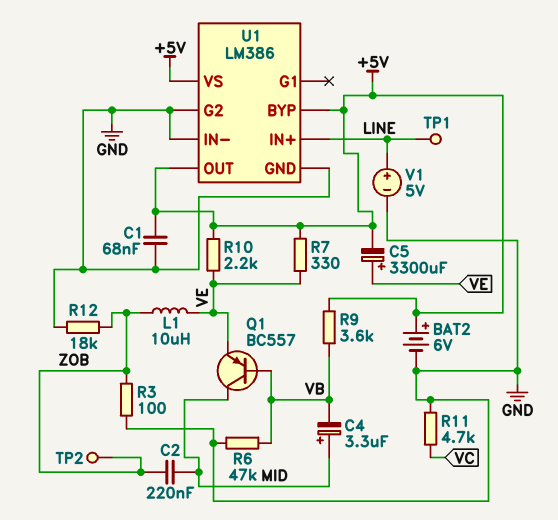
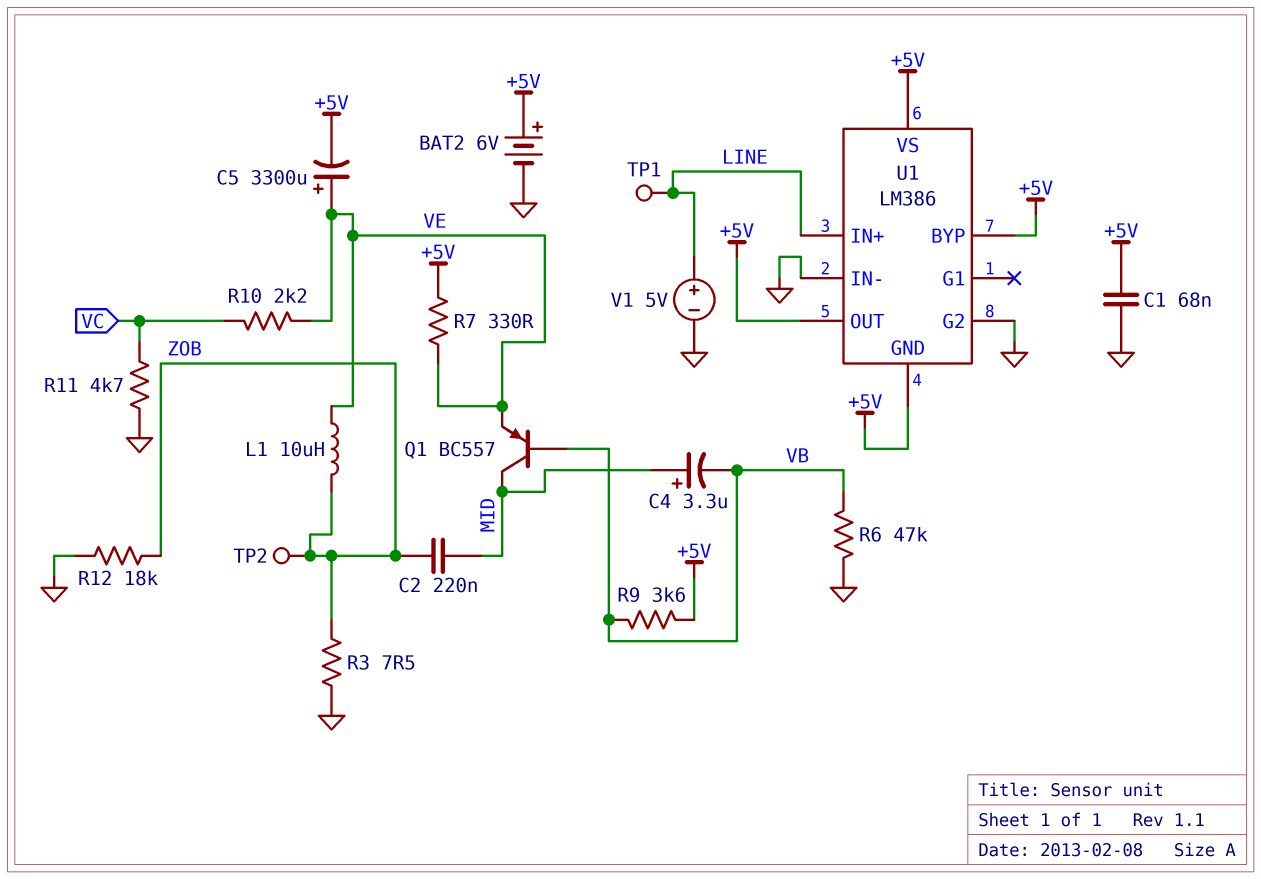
R3: 100 (GND, ZOB) -> 7.5 (GND, ZOB)
R10: 2.2k (+5V, VE) -> 2.2k (VC, VE)
U1 pin GND: GND -> +5V

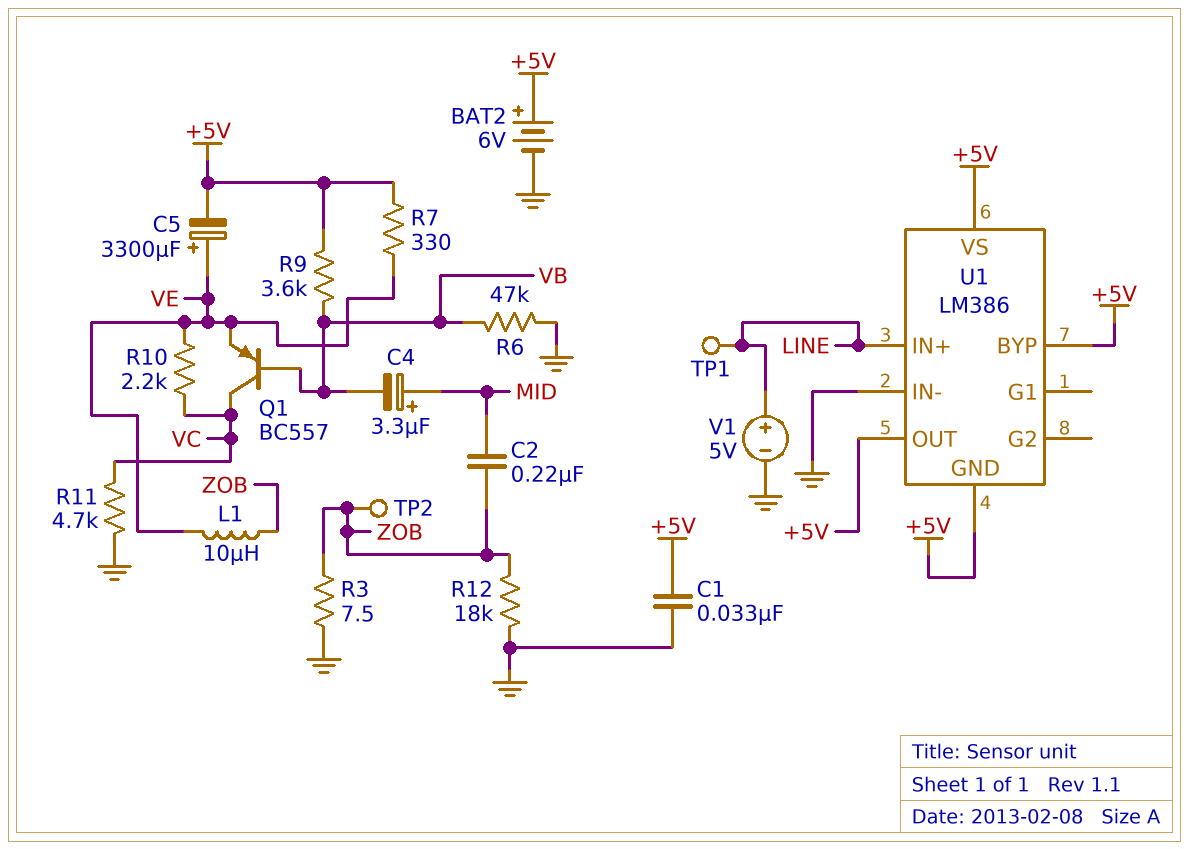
C1: 68nF (+5V, GND) -> 33nF (+5V, GND)
Q1: PNP BC557 (B VB, C MID, E VE) -> PNP BC557 (B VB, C VC, E VE)
U1 pin G2: GND -> none

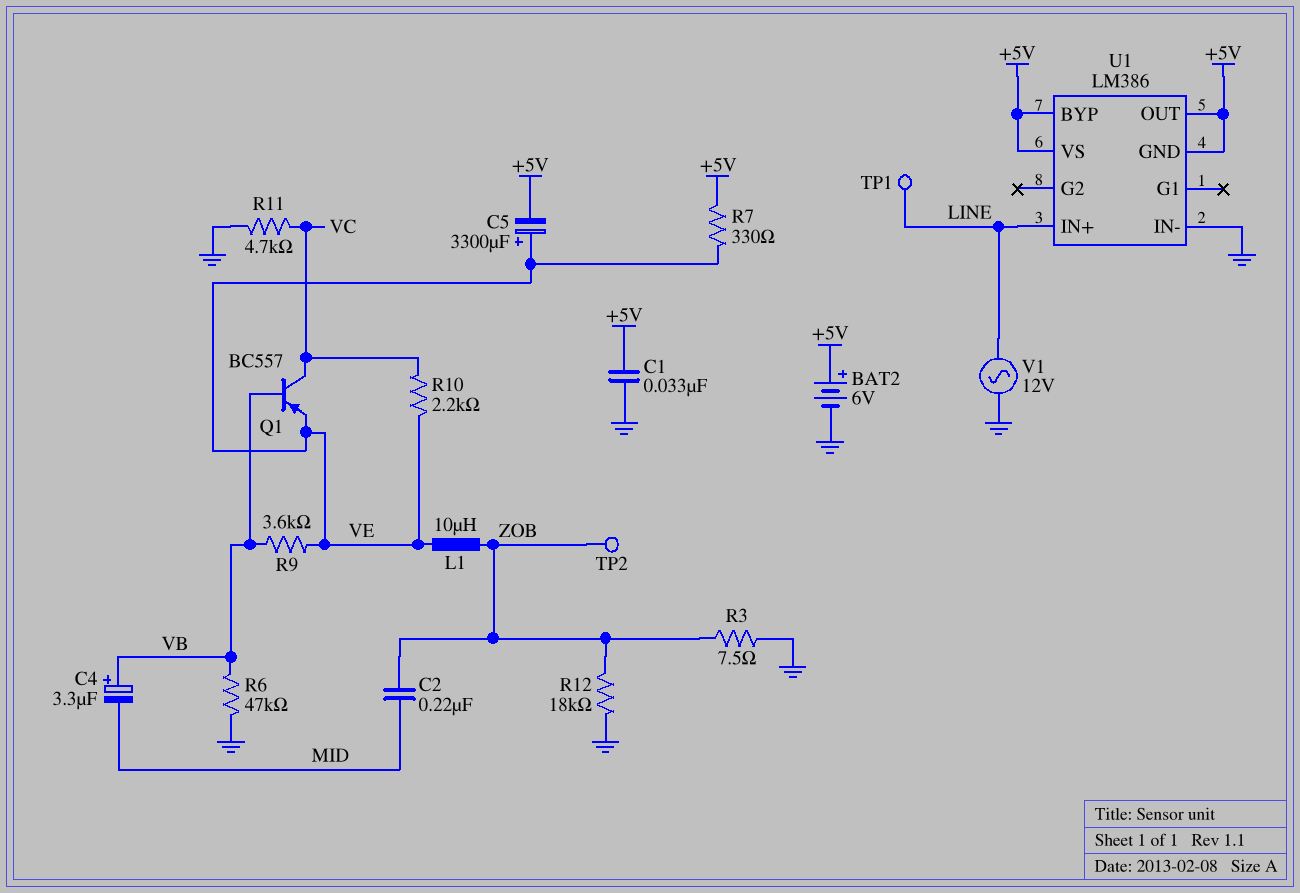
C4: 3.3uF (plus MID, minus VB) -> 3.3uF (plus VB, minus MID)
R9: 3.6k (+5V, VB) -> 3.6k (VB, VE)
V1: 5V (plus LINE, minus GND) -> AC 12V (GND, LINE)

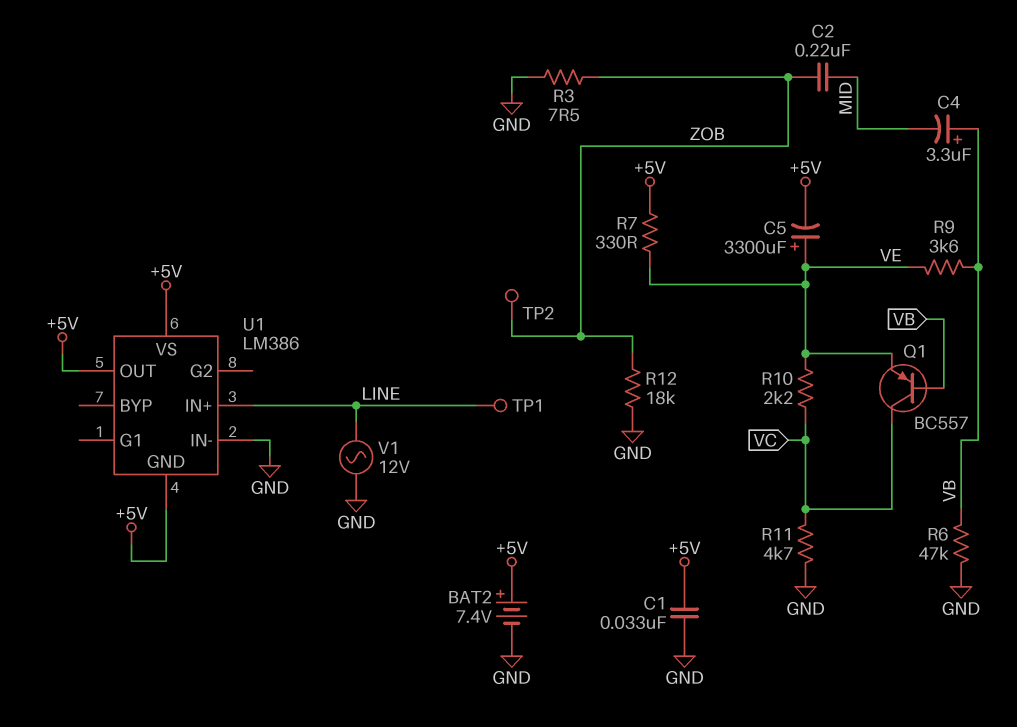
BAT2: 6V (plus +5V, minus GND) -> 7.4V (plus +5V, minus GND)
L1: 10uH (VE, ZOB) -> none
U1 pin BYP: +5V -> none

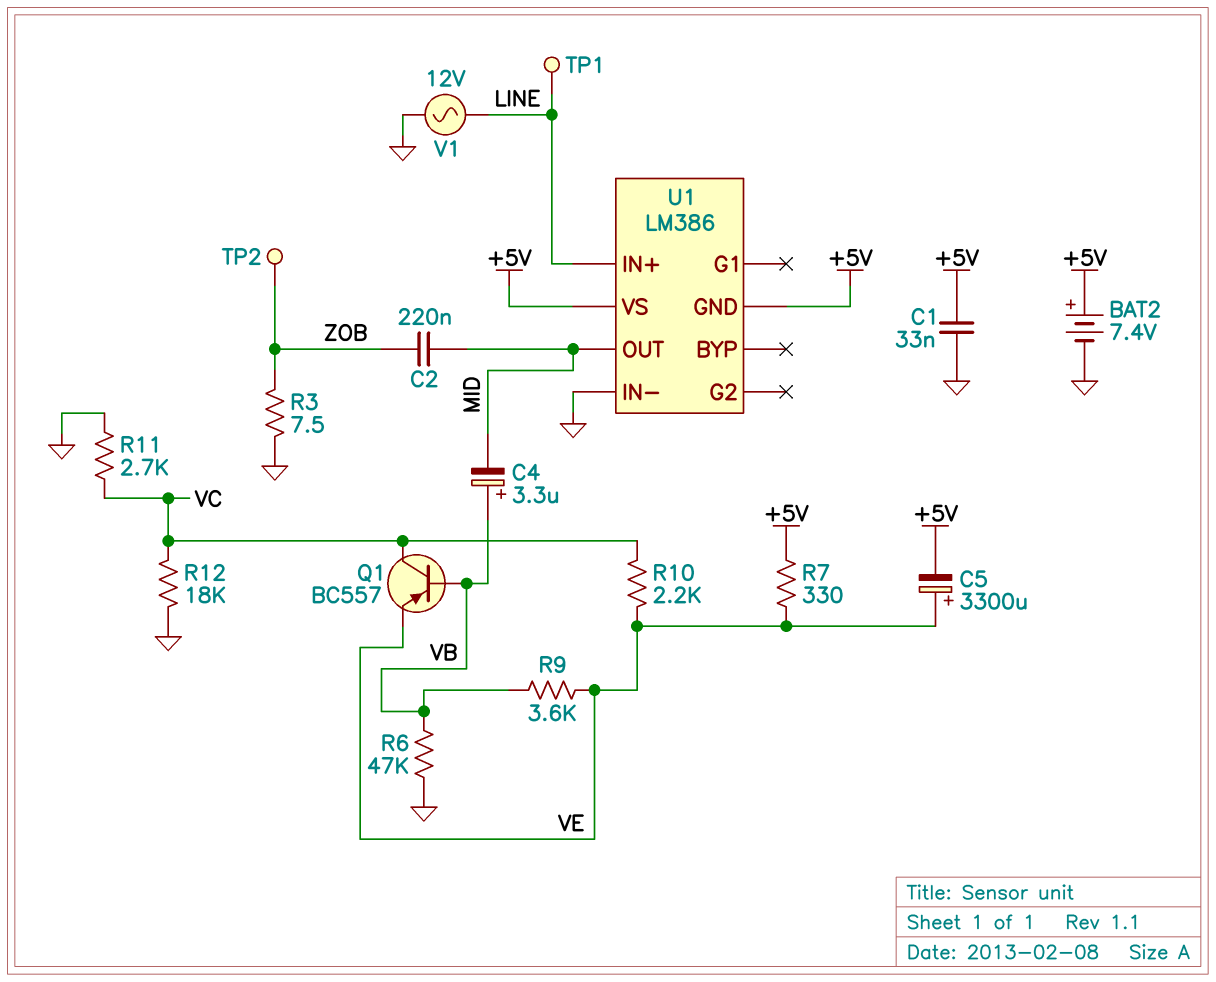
R11: 4.7k (GND, VC) -> 2.7k (GND, VC)
R12: 18k (GND, ZOB) -> 18k (GND, VC)
U1 pin OUT: +5V -> MID

